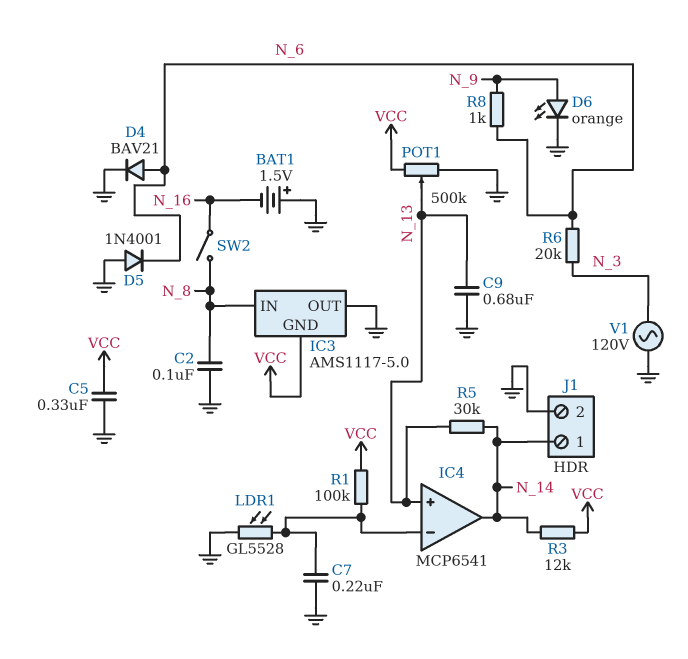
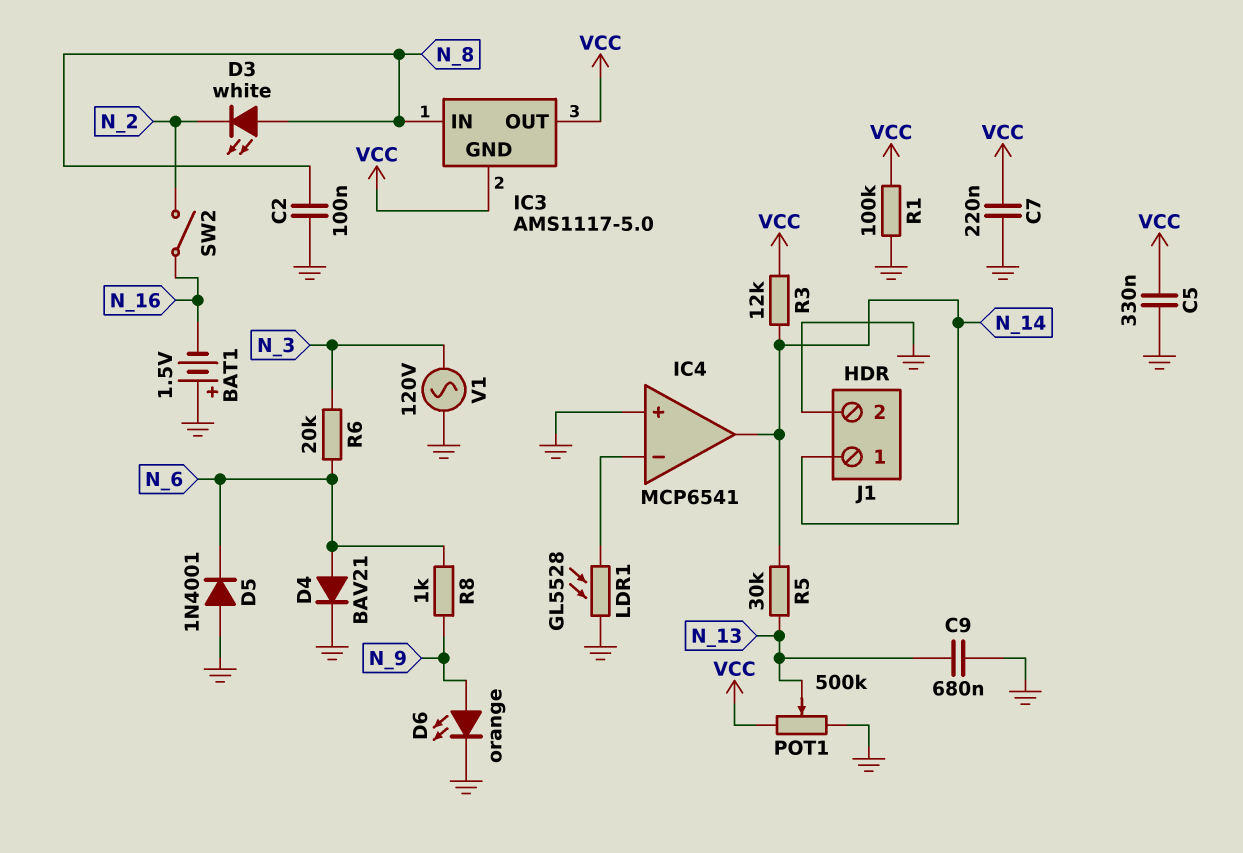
C7: 220nF (GND, IC4/in-) -> 220nF (GND, VCC)
D3: none -> LED white (A N_8, K N_2)
IC3 pin OUT: GND -> VCC
IC4 pin in+: N_13 -> GND
R1: 100k (IC4/in-, VCC) -> 100k (GND, VCC)
SW2: switch (N_8, N_16) -> switch (N_2, N_16)

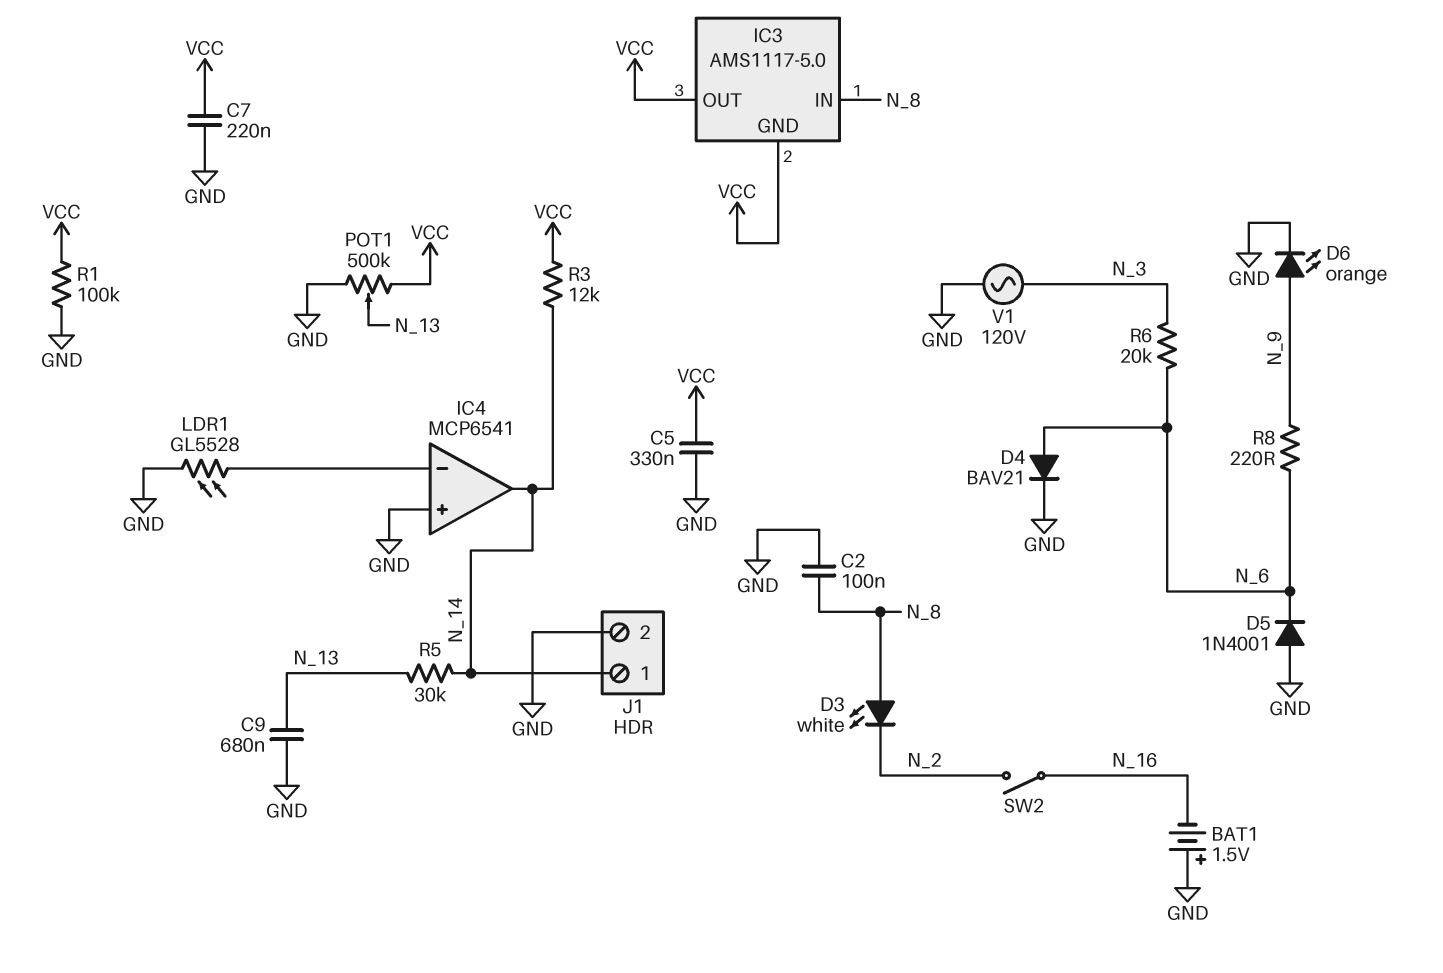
R8: 1k (N_6, N_9) -> 220 (N_6, N_9)

